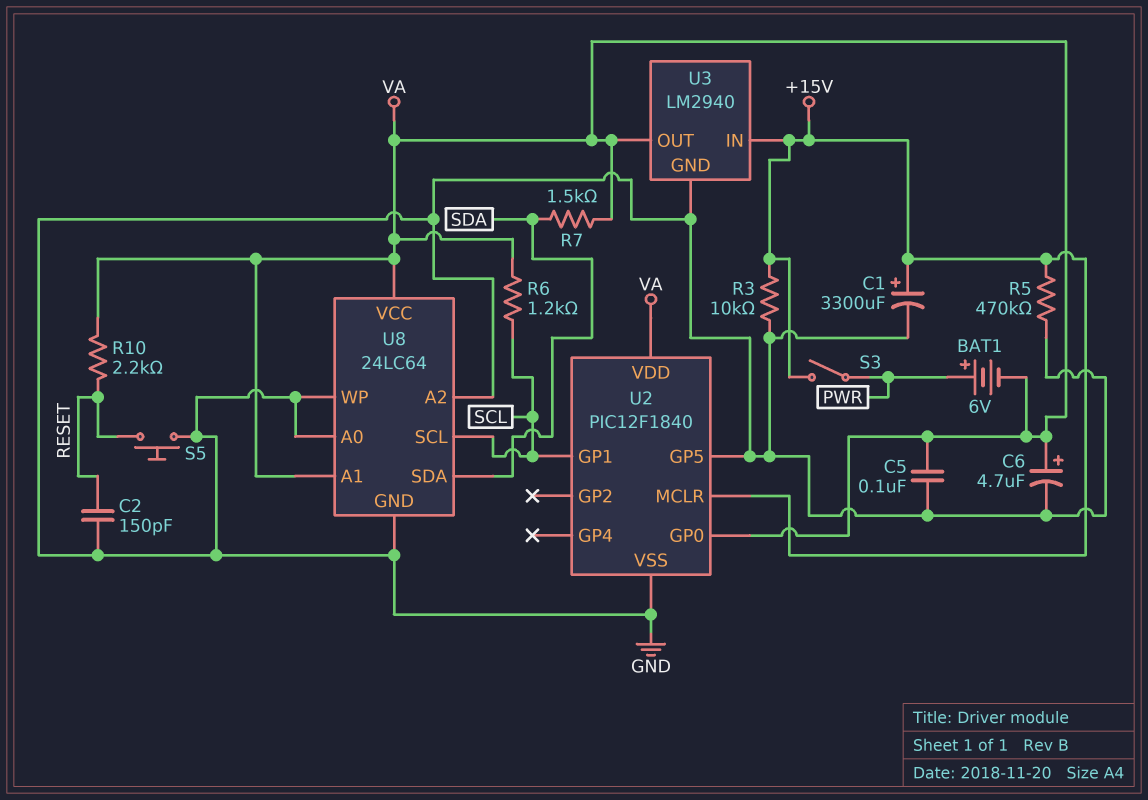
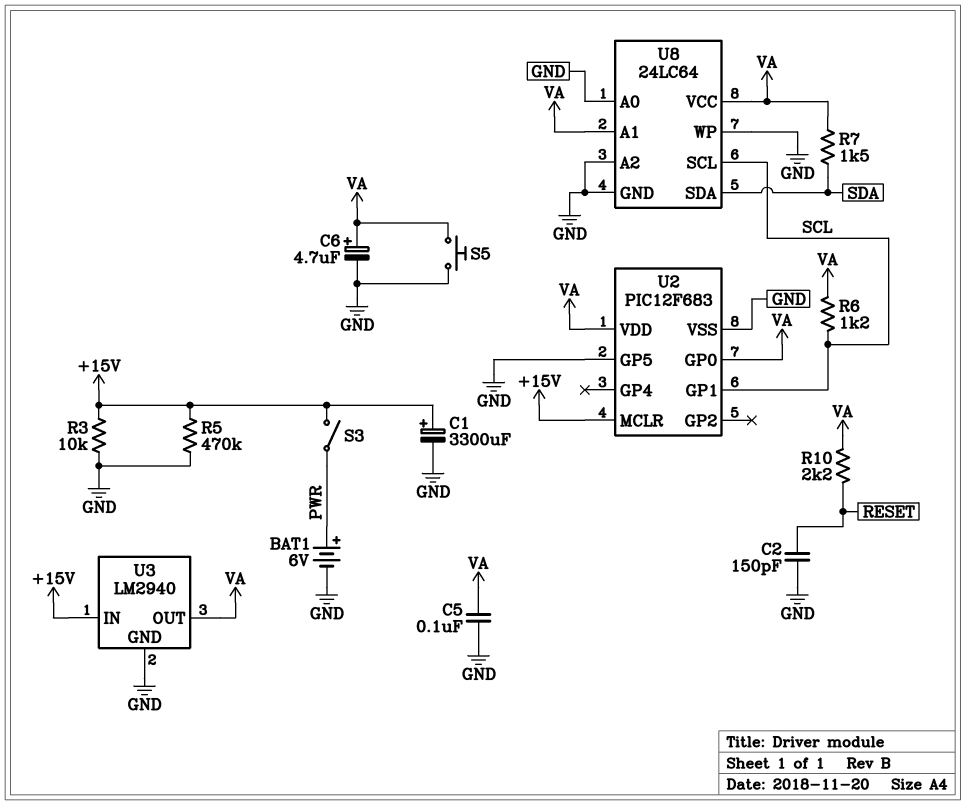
BAT1: 6V (plus PWR, minus VA) -> 6V (plus PWR, minus GND)
S5: button (GND, RESET) -> button (GND, VA)
U2: PIC12F1840 -> PIC12F683

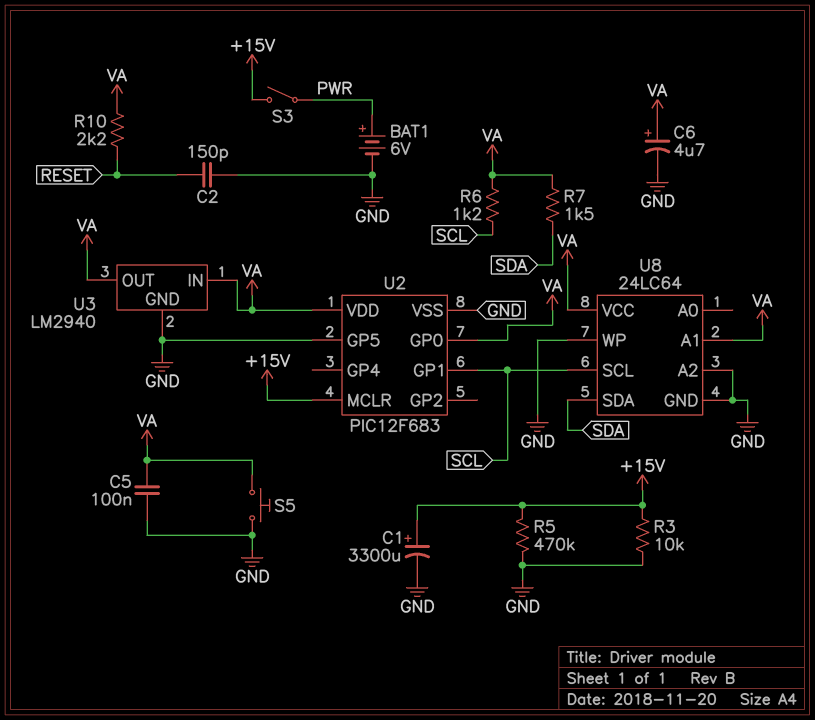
U3 pin IN: +15V -> VA
U8 pin A0: GND -> none

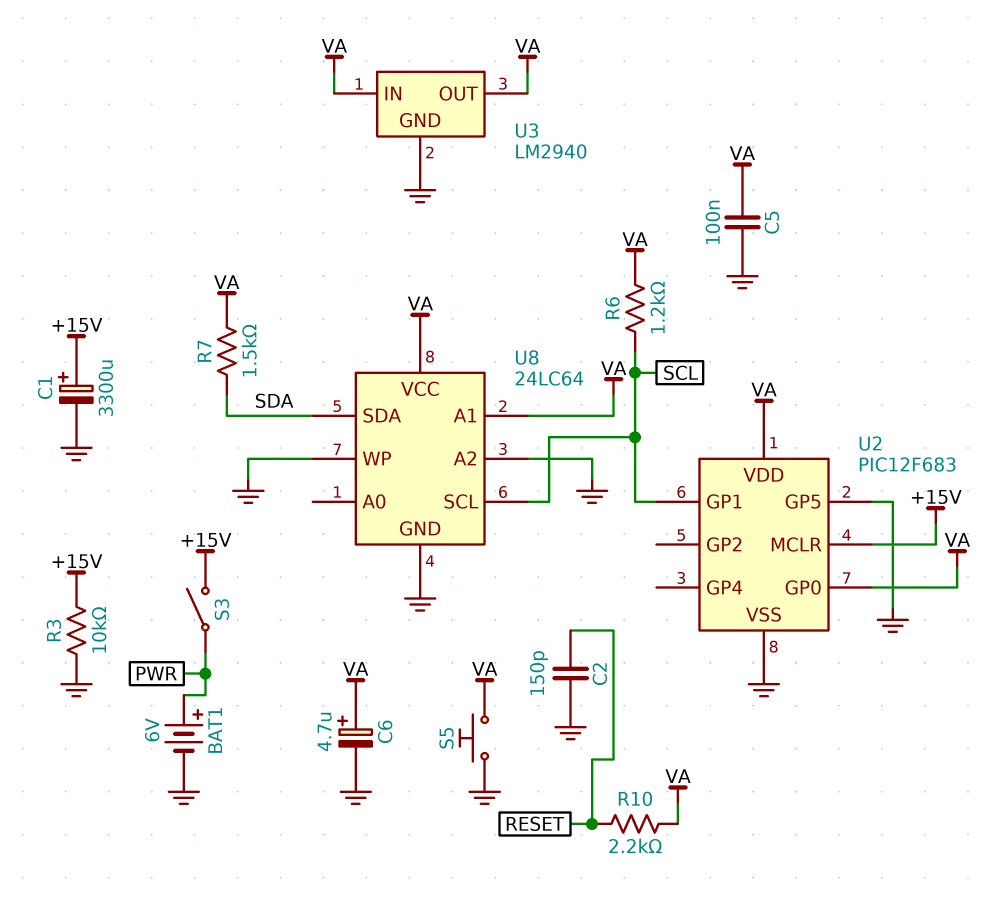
R5: 470k (+15V, GND) -> none

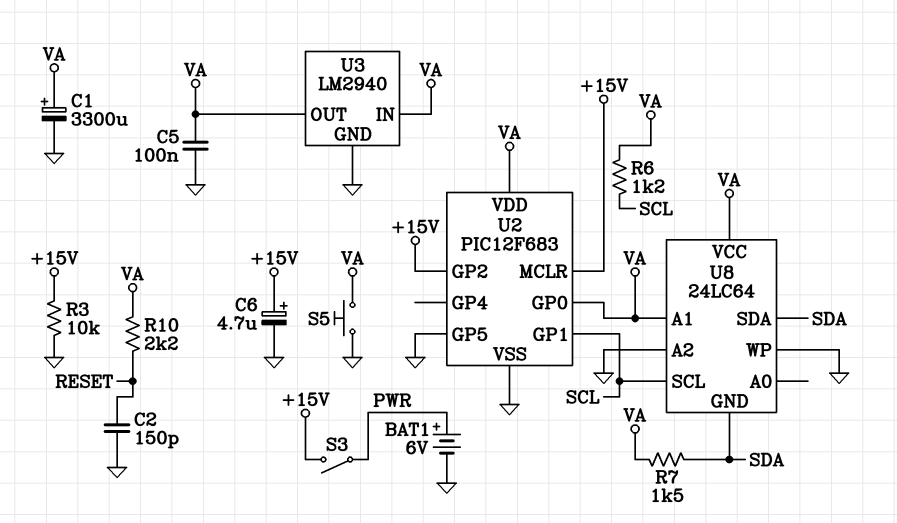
C1: 3300uF (plus +15V, minus GND) -> 3300uF (plus VA, minus GND)
C6: 4.7uF (plus VA, minus GND) -> 4.7uF (plus +15V, minus GND)
U2 pin GP2: none -> +15V
U8 pin GND: GND -> SDA

